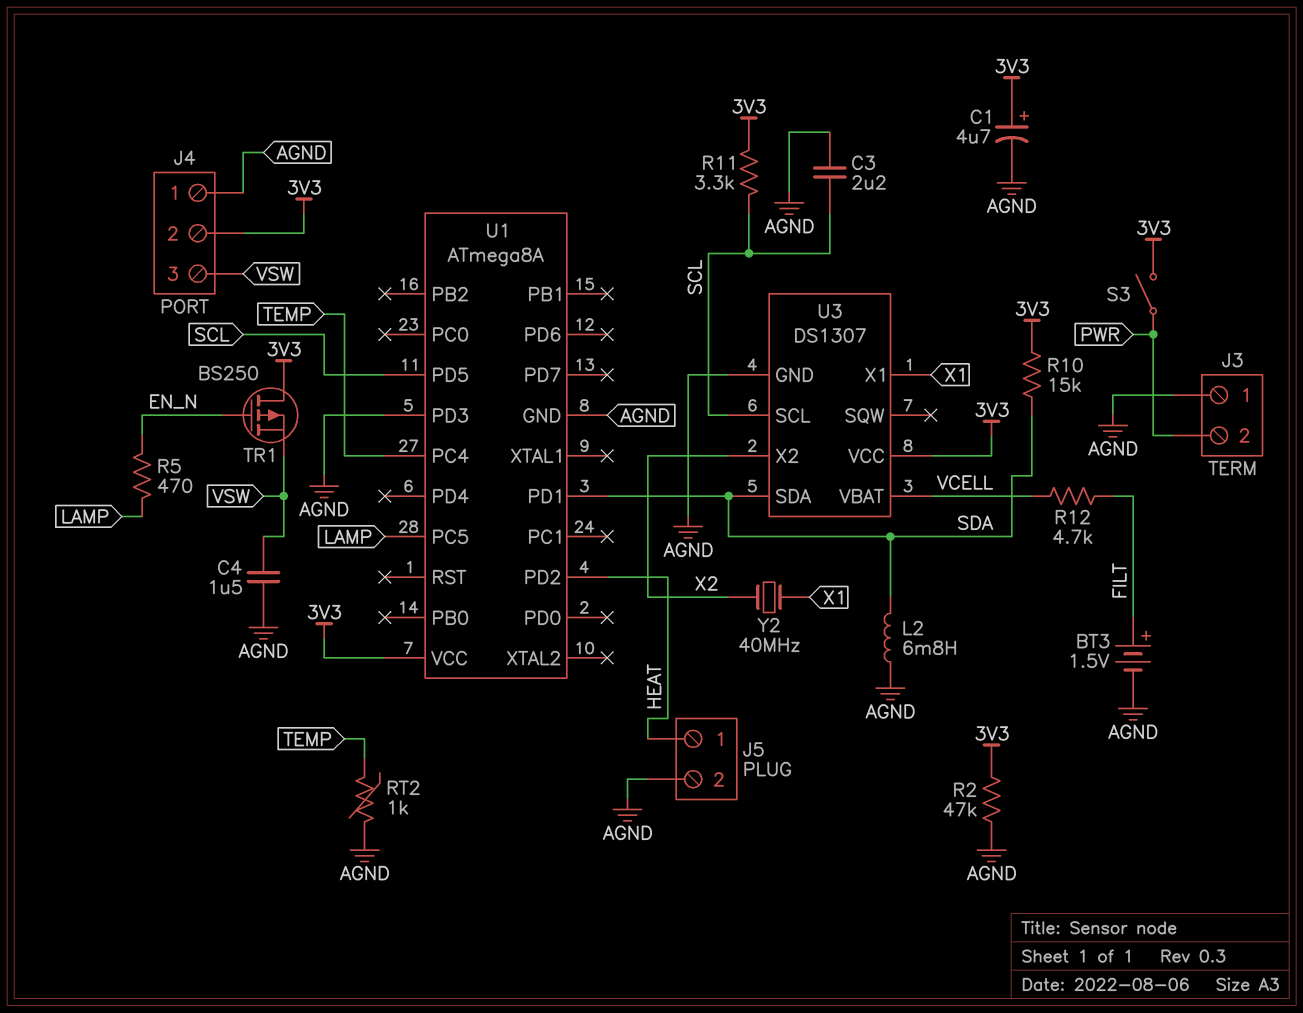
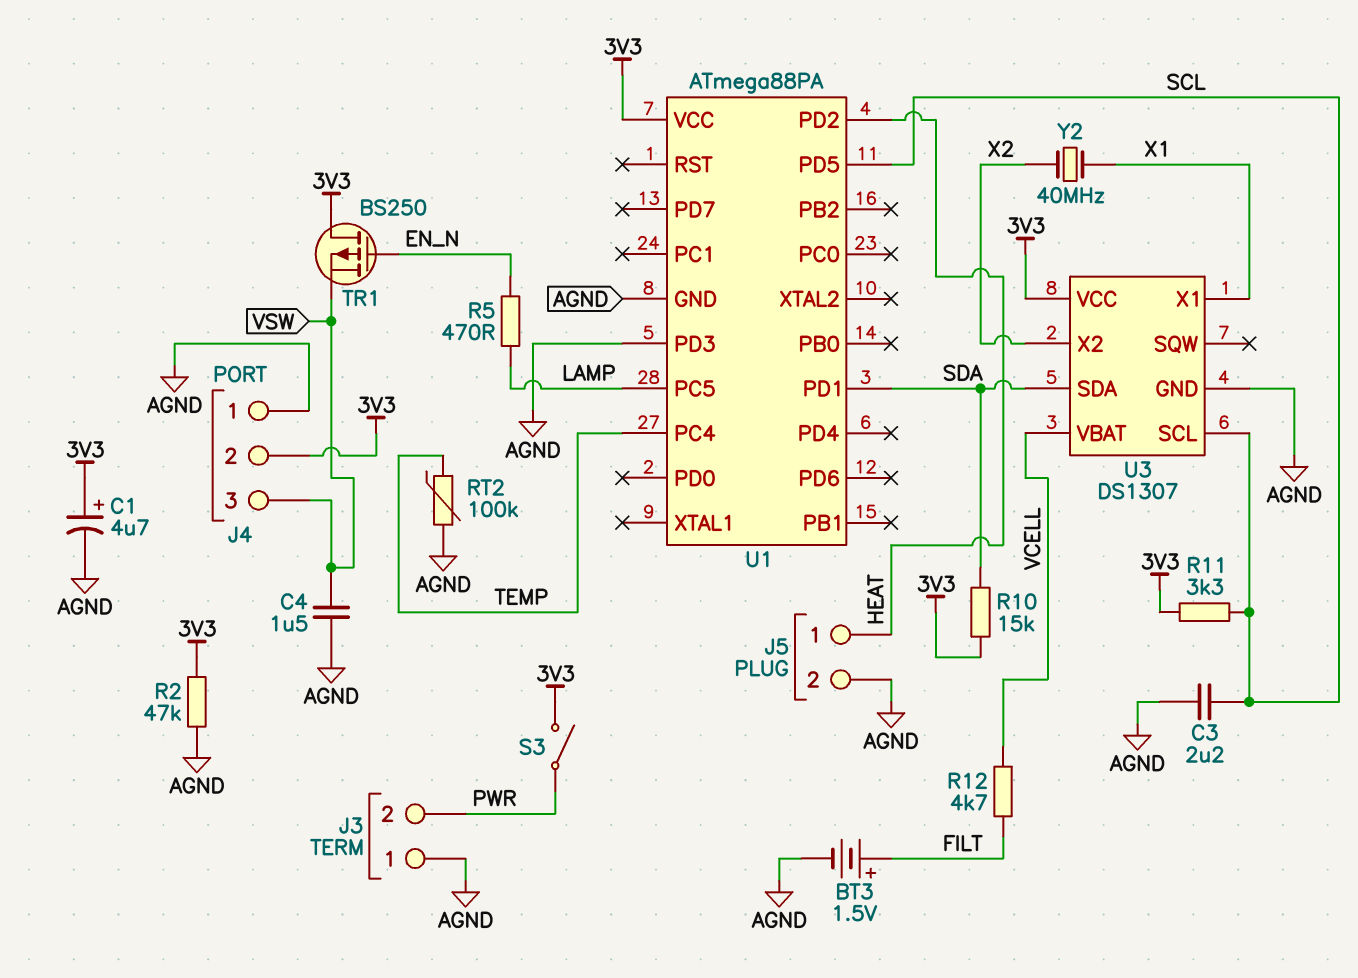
L2: 6.8mH (AGND, SDA) -> none
RT2: 1k (AGND, TEMP) -> 100k (AGND, TEMP)
U1: ATmega8A -> ATmega88PA

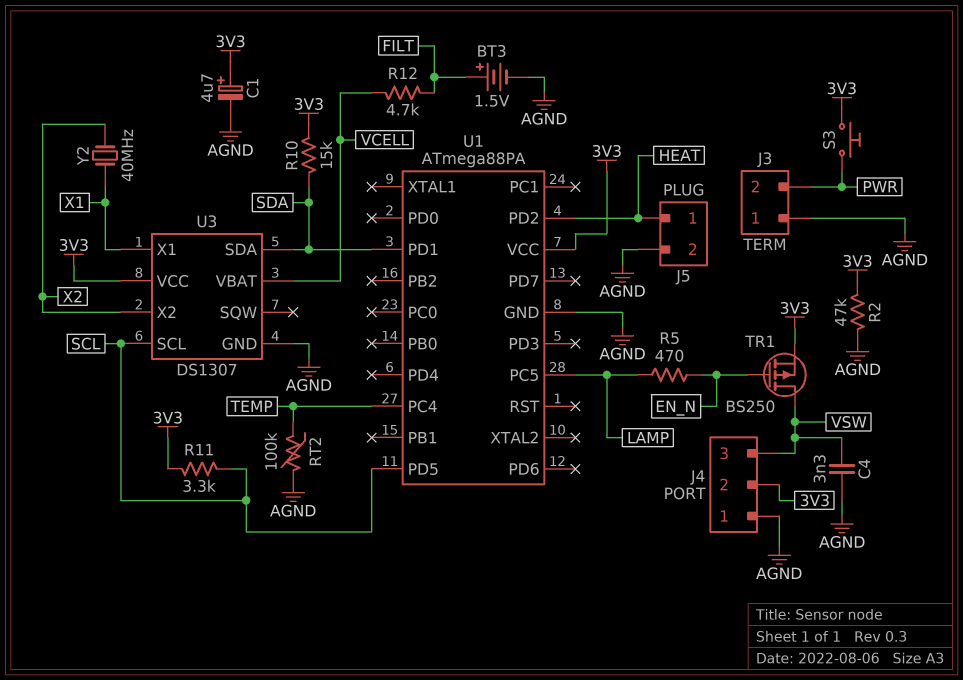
C3: 2.2uF (AGND, SCL) -> none
C4: 1.5uF (AGND, VSW) -> 3.3nF (AGND, VSW)
S3: switch (3V3, PWR) -> button (3V3, PWR)
TR1: PMOS BS250 (G EN_N, D 3V3, S VSW) -> PMOS BS250 (G EN_N, D VSW, S 3V3)
U1 pin PD3: AGND -> none

